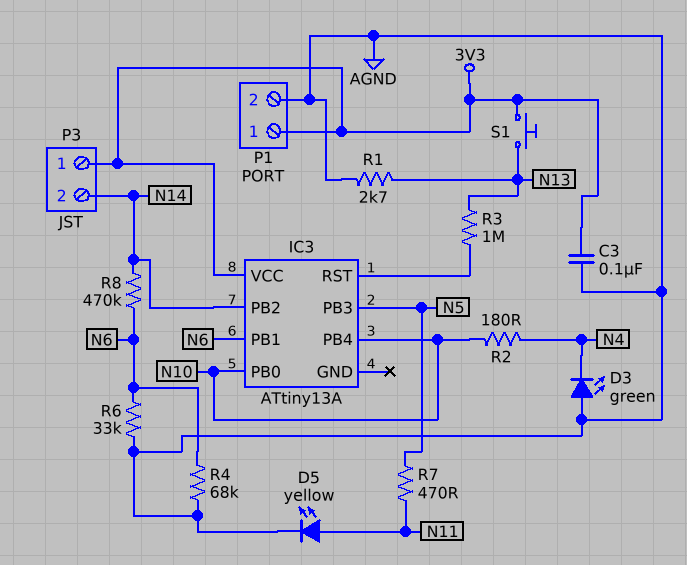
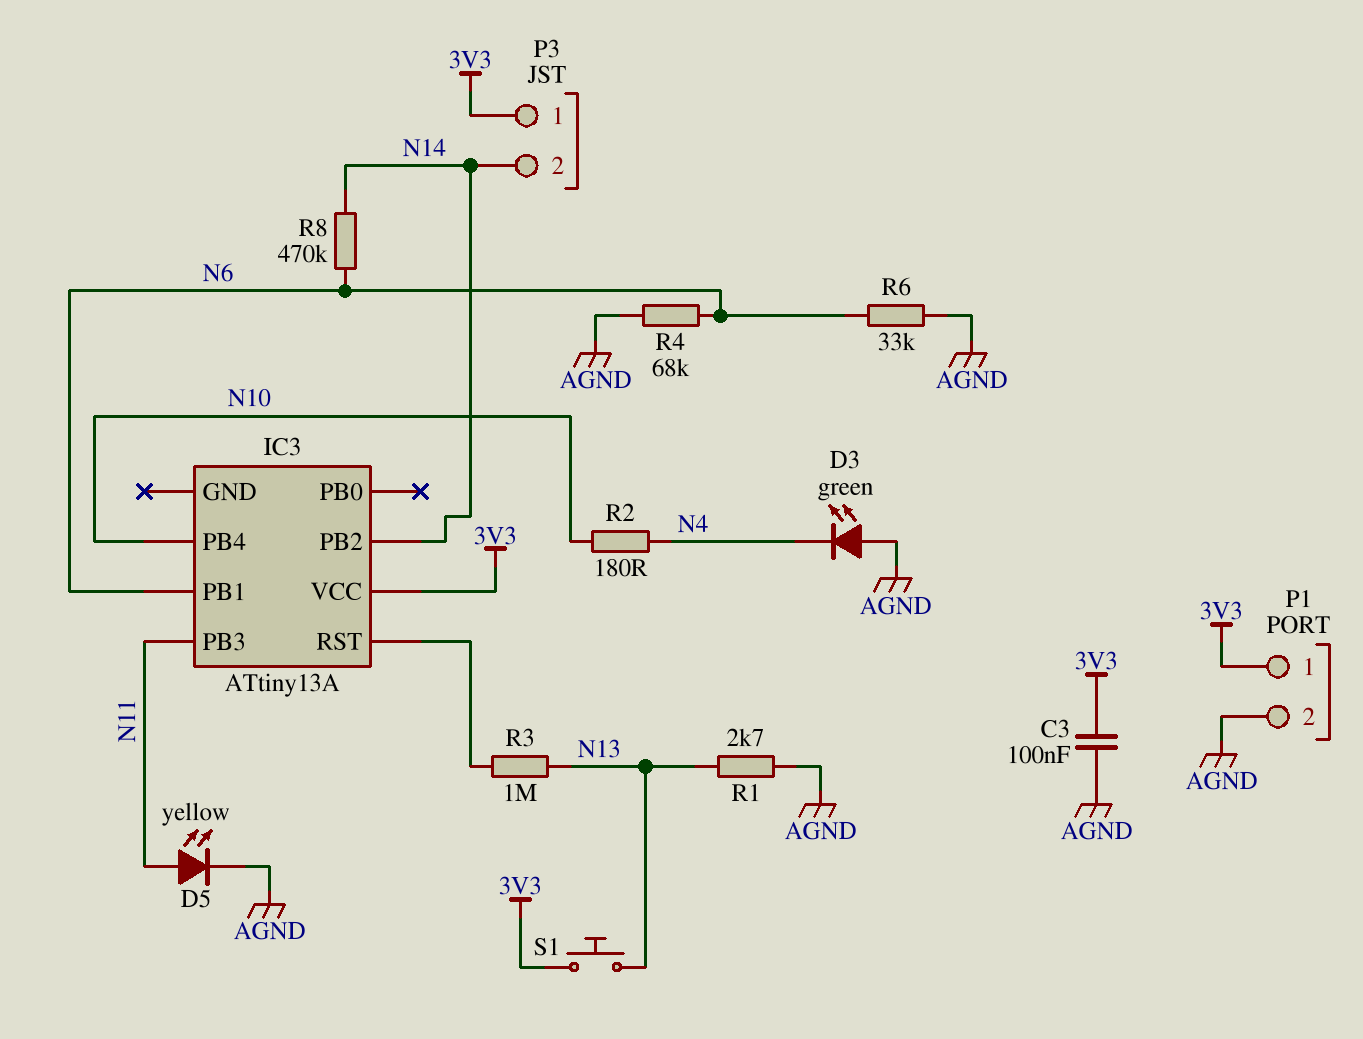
IC3 pin PB0: N10 -> none
IC3 pin PB3: N5 -> N11
R7: 470 (N5, N11) -> none

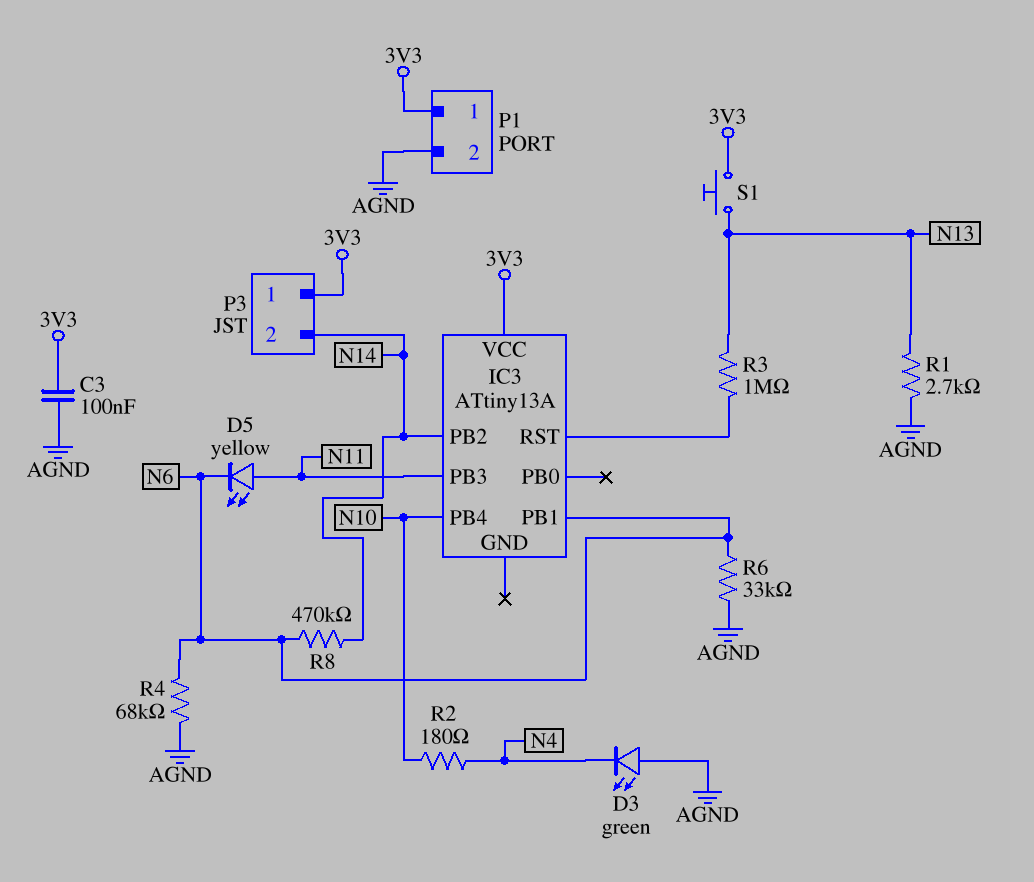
D5: LED yellow (A N11, K AGND) -> LED yellow (A N11, K N6)

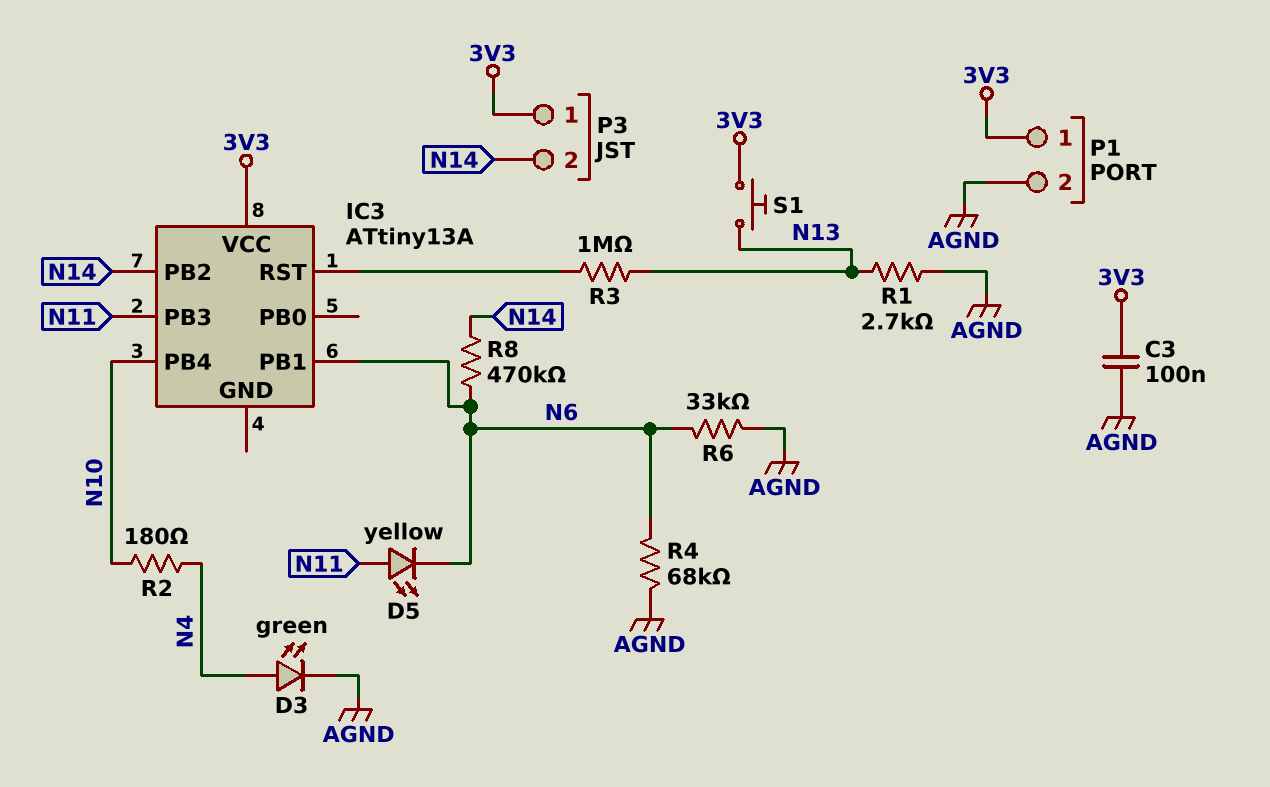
D3: LED green (A AGND, K N4) -> LED green (A N4, K AGND)

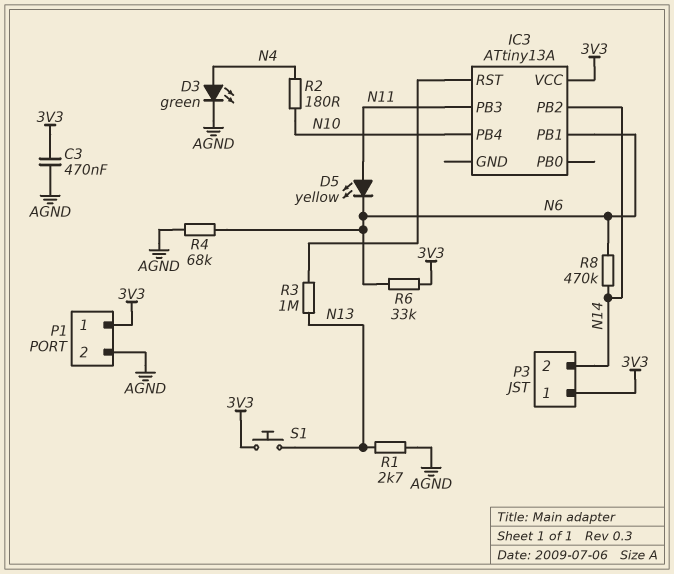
C3: 100nF (3V3, AGND) -> 470nF (3V3, AGND)
R6: 33k (AGND, N6) -> 33k (3V3, N6)

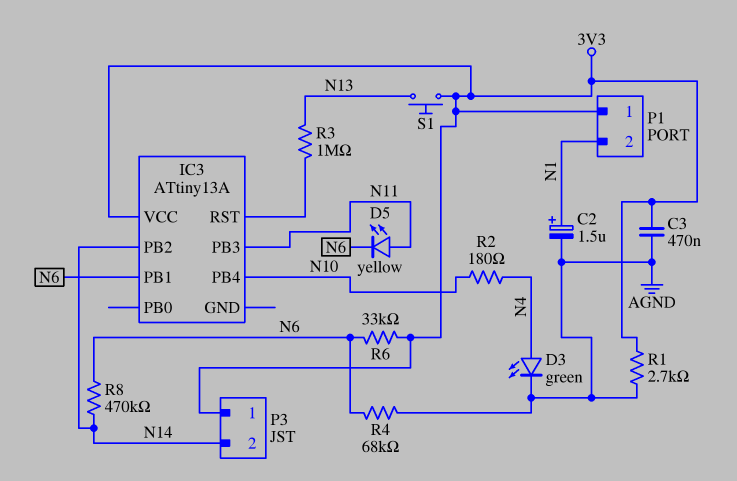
C2: none -> 1.5uF (plus N1, minus AGND)
P1 pin 2: AGND -> N1
R1: 2.7k (AGND, N13) -> 2.7k (3V3, AGND)

